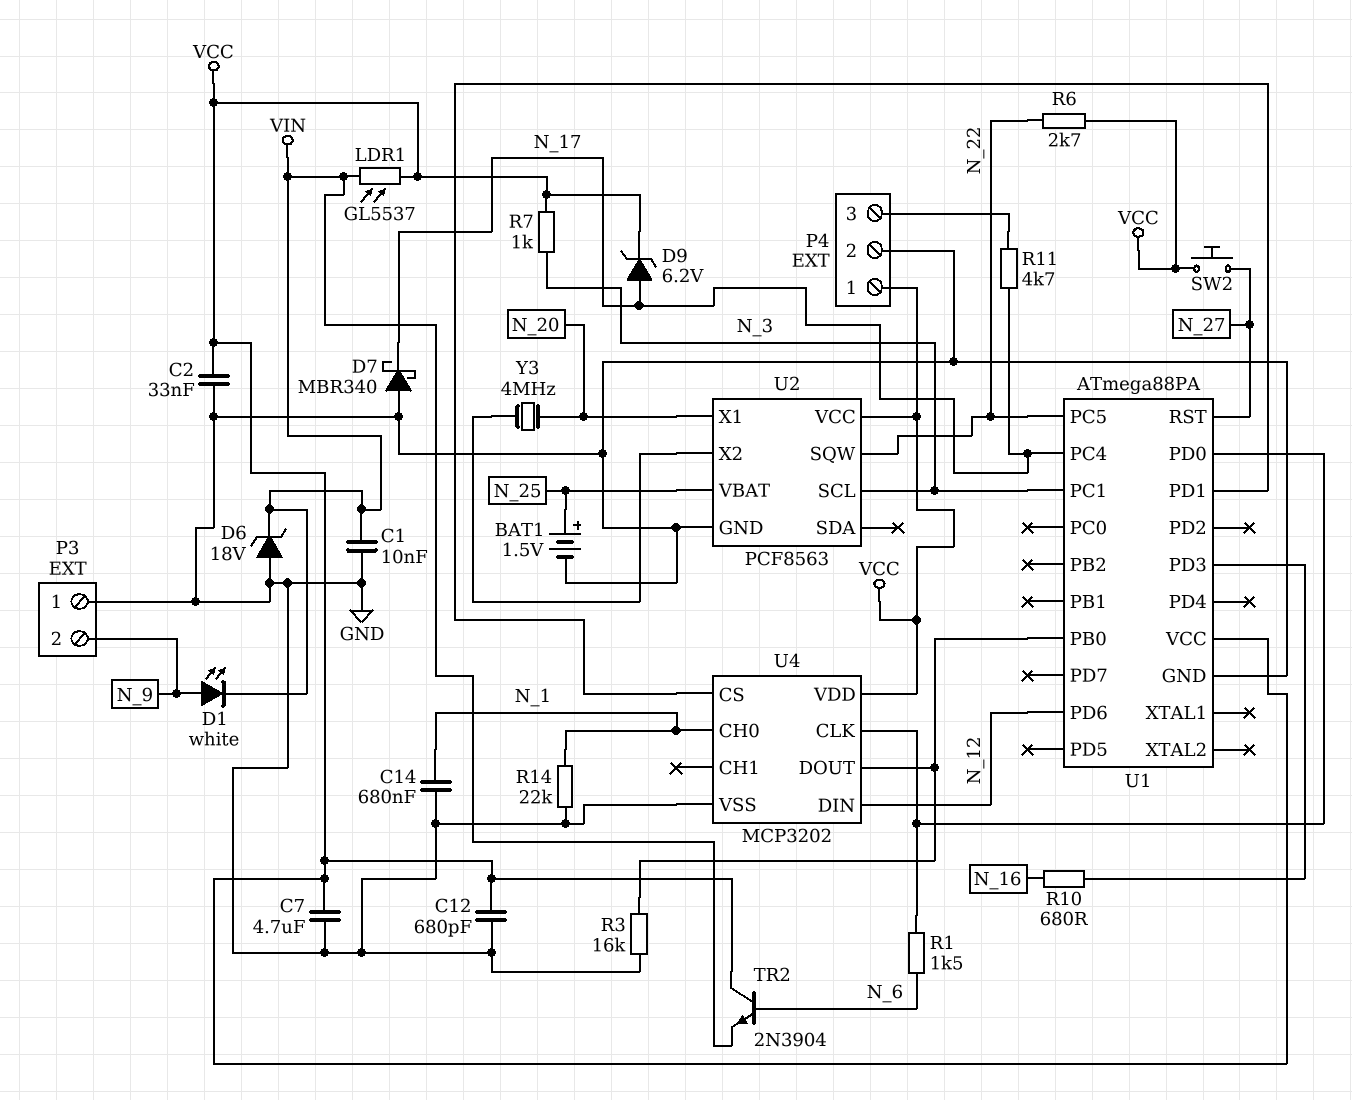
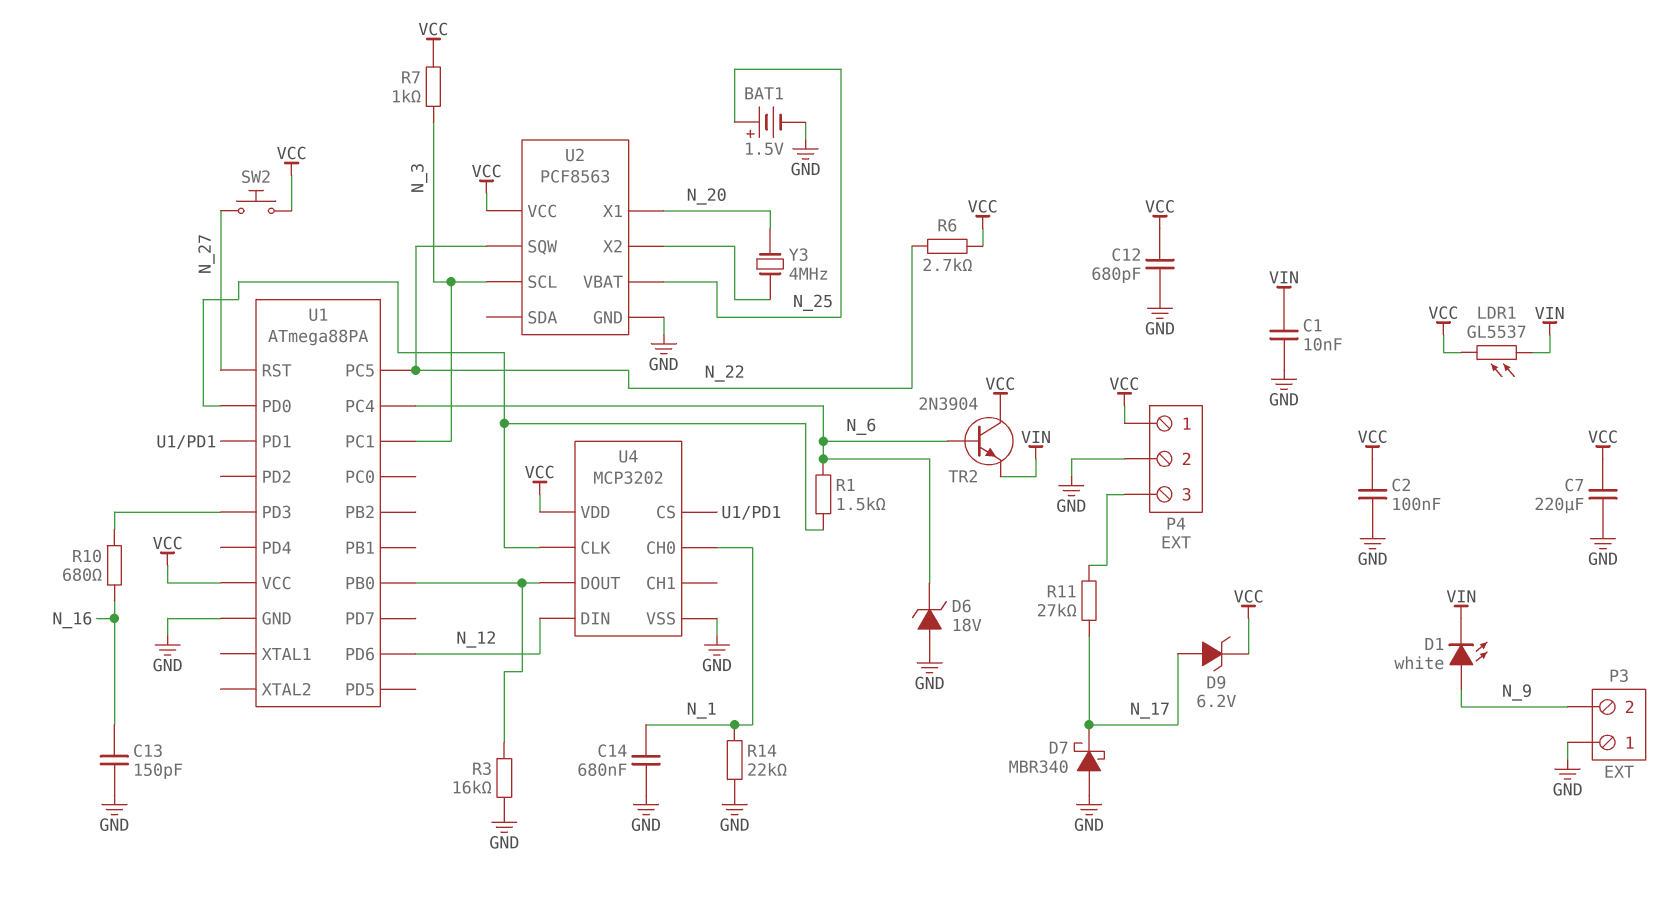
C2: 33nF (GND, VCC) -> 100nF (GND, VCC)
C7: 4.7uF (GND, VCC) -> 220uF (GND, VCC)
C13: none -> 150pF (GND, N_16)
D6: zener 18V (A GND, K VIN) -> zener 18V (A GND, K N_6)
R11: 4.7k (N_17, P4/3) -> 27k (N_17, P4/3)
U1 pin PC4: N_17 -> N_6

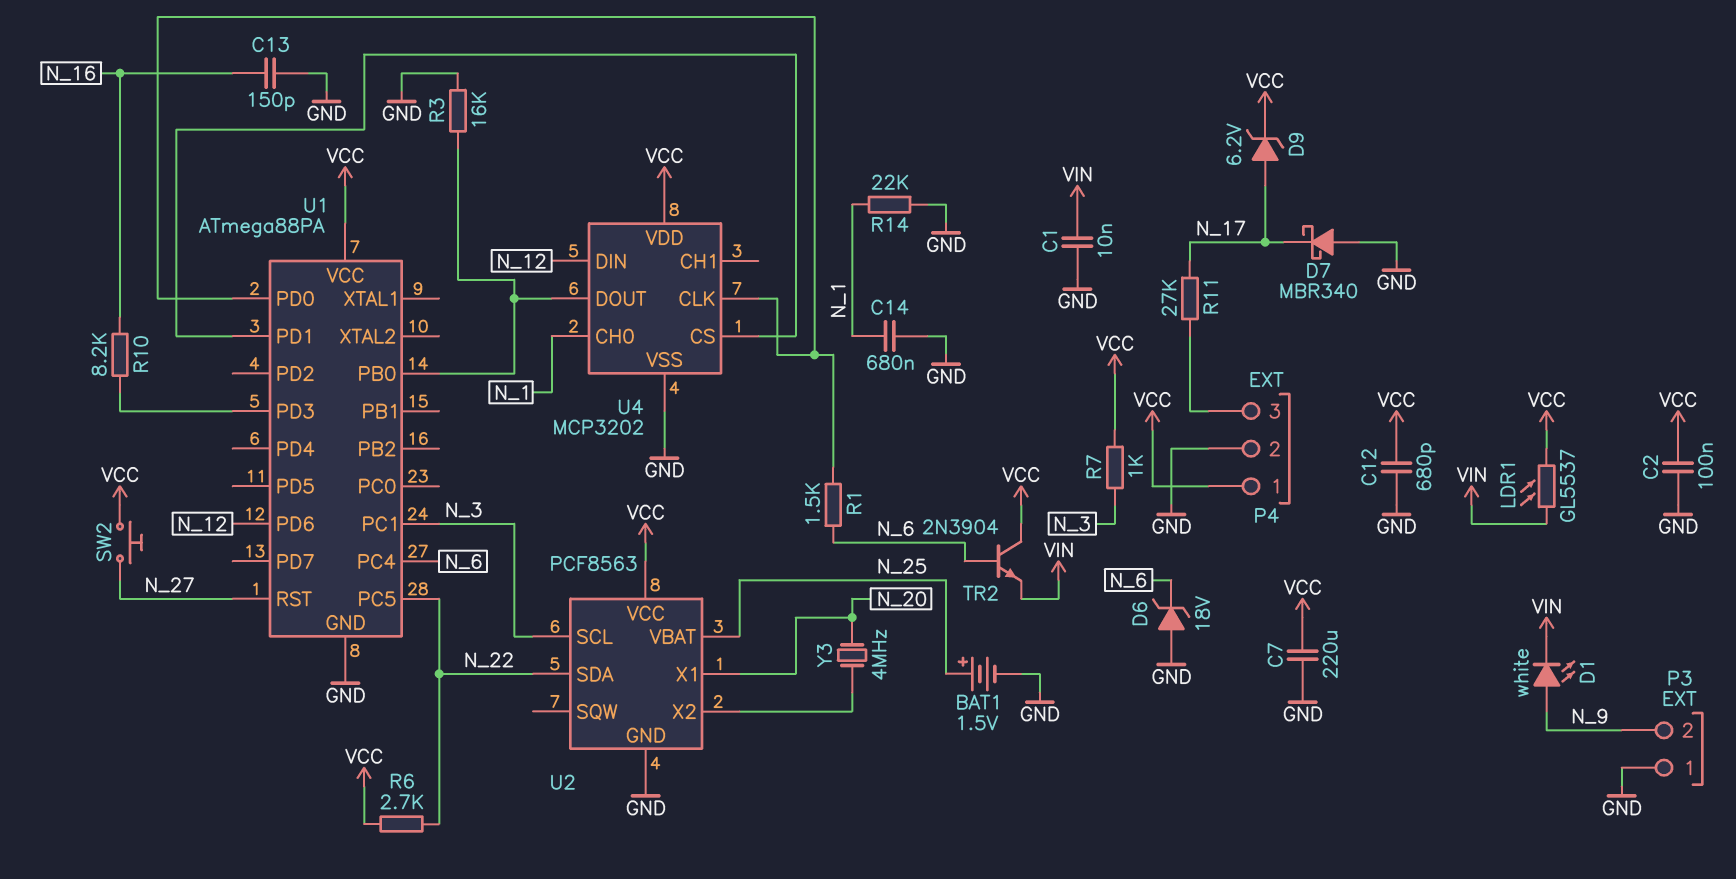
R10: 680 (N_16, U1/PD3) -> 8.2k (N_16, U1/PD3)
U2 pin SDA: none -> N_22
U2 pin SQW: N_22 -> none

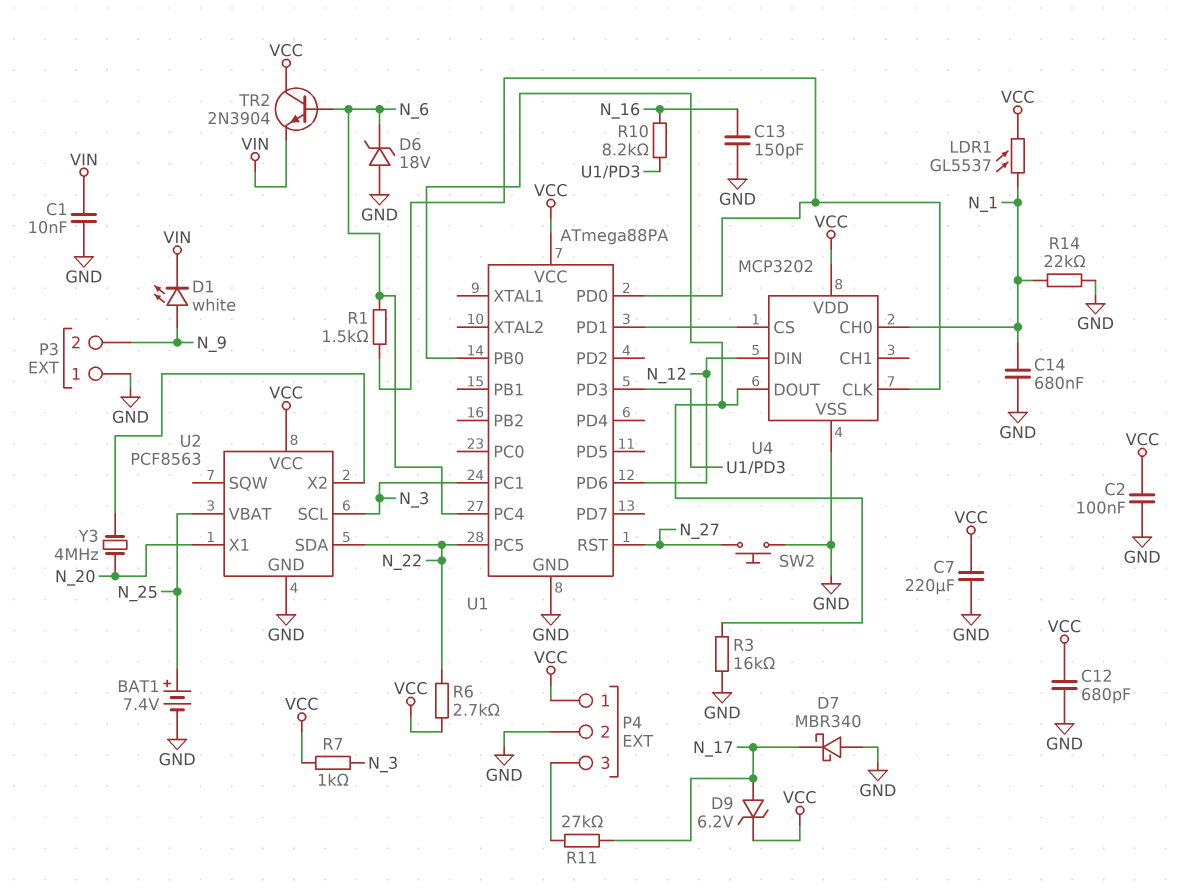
BAT1: 1.5V (plus N_25, minus GND) -> 7.4V (plus N_25, minus GND)
LDR1: GL5537 (VCC, VIN) -> GL5537 (N_1, VCC)
SW2: button (N_27, VCC) -> button (GND, N_27)

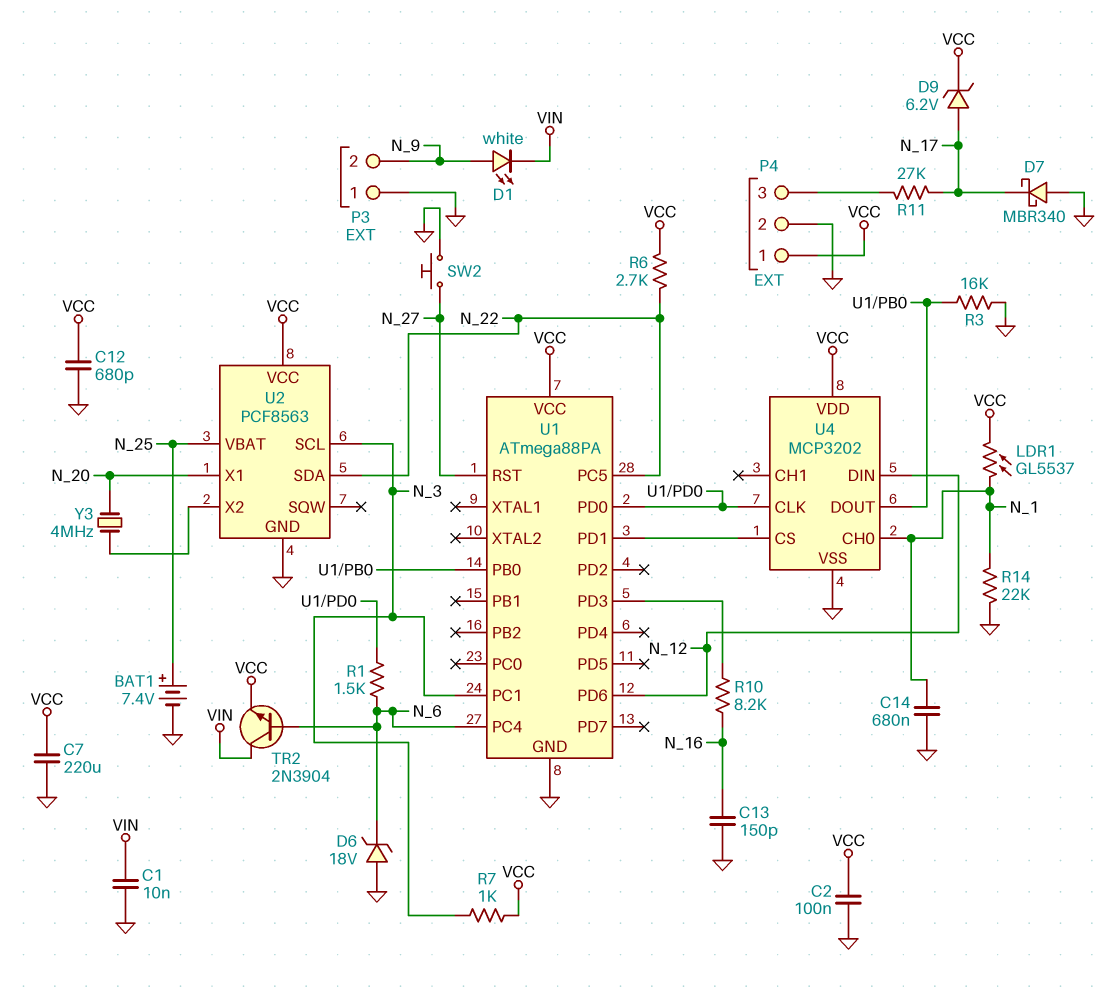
TR2: NPN 2N3904 (B N_6, C VCC, E VIN) -> NPN 2N3904 (B N_6, C VIN, E VCC)

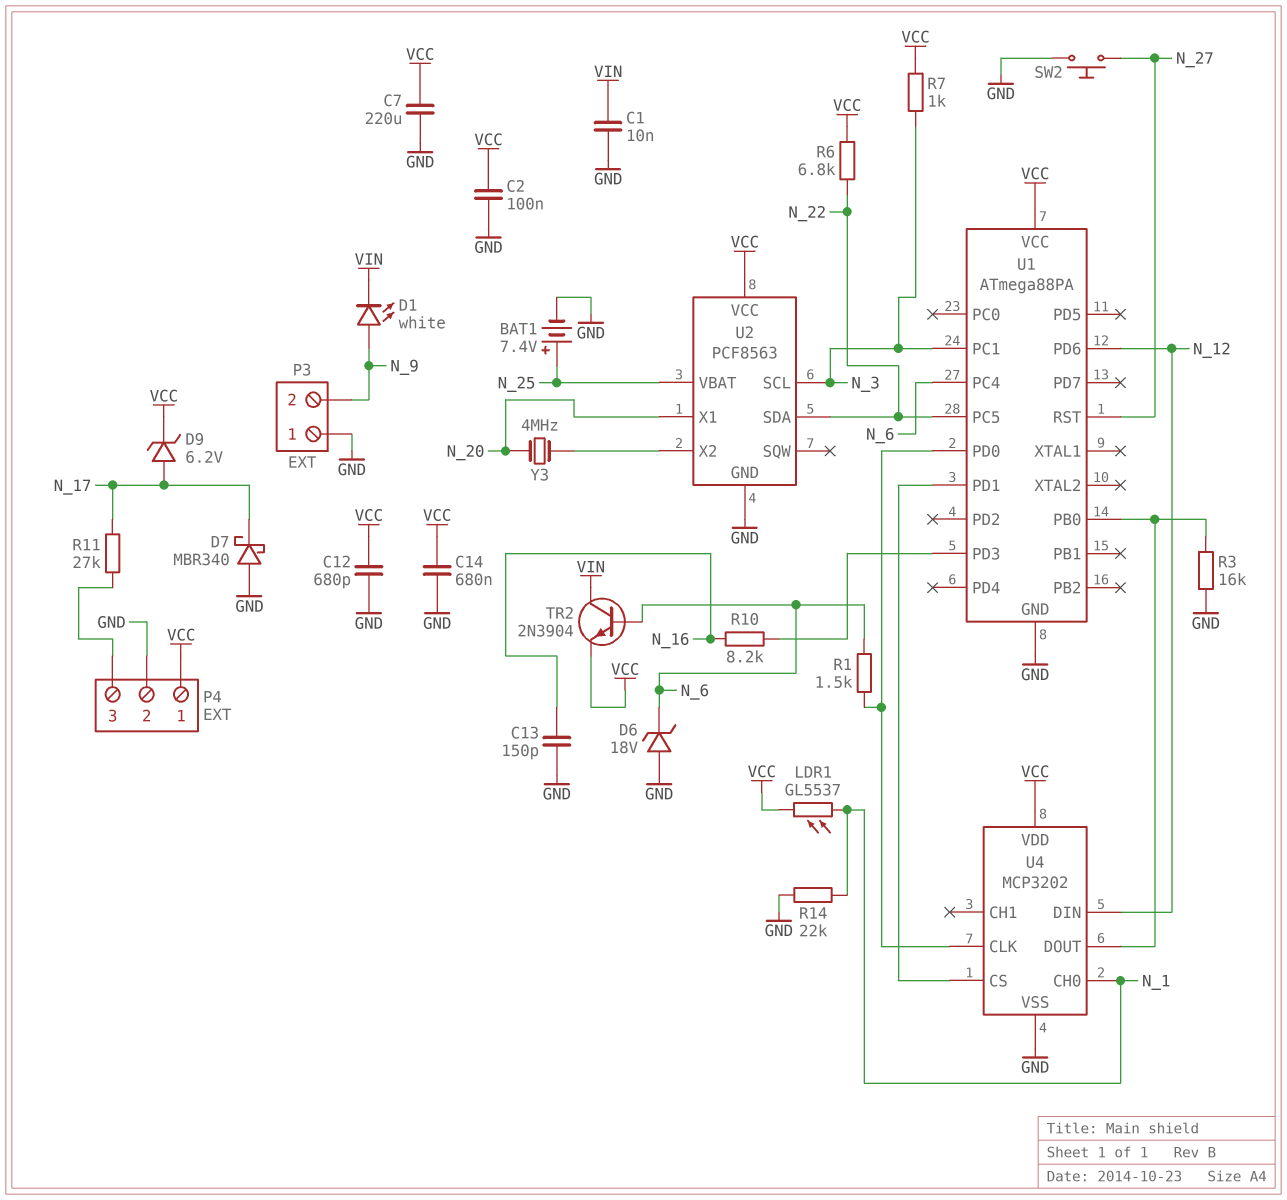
C14: 680nF (GND, N_1) -> 680nF (GND, VCC)
R6: 2.7k (N_22, VCC) -> 6.8k (N_22, VCC)

